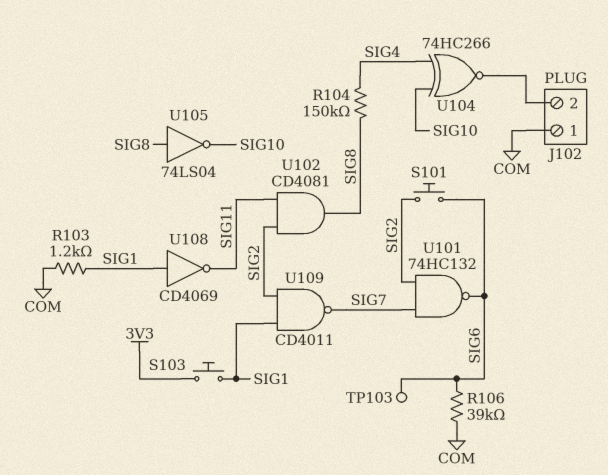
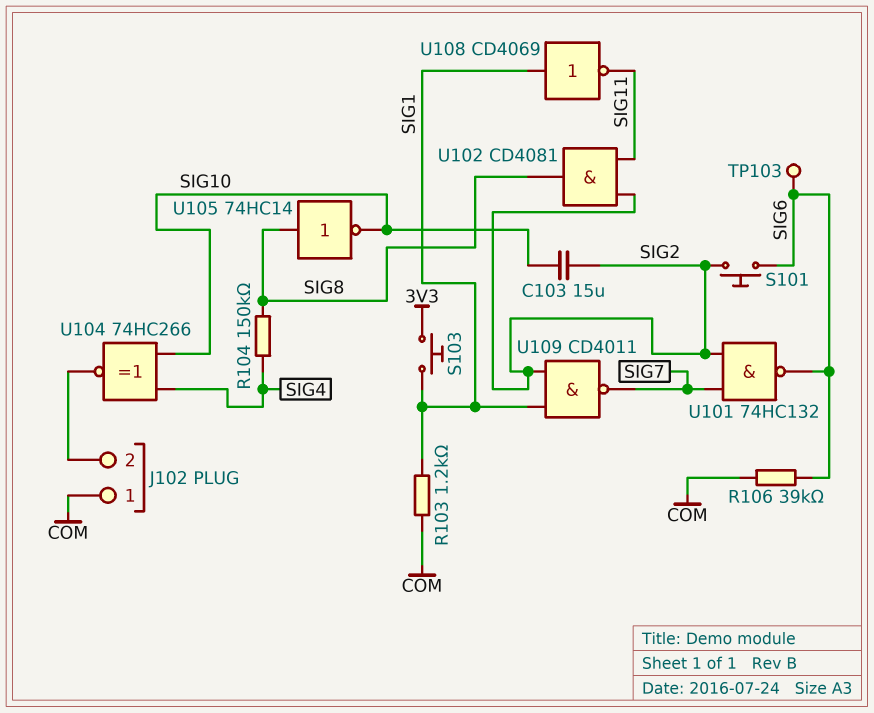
C103: none -> 15uF (SIG2, SIG10)
U105: NOT 74LS04 (in SIG8, out SIG10) -> NOT 74HC14 (in SIG8, out SIG10)

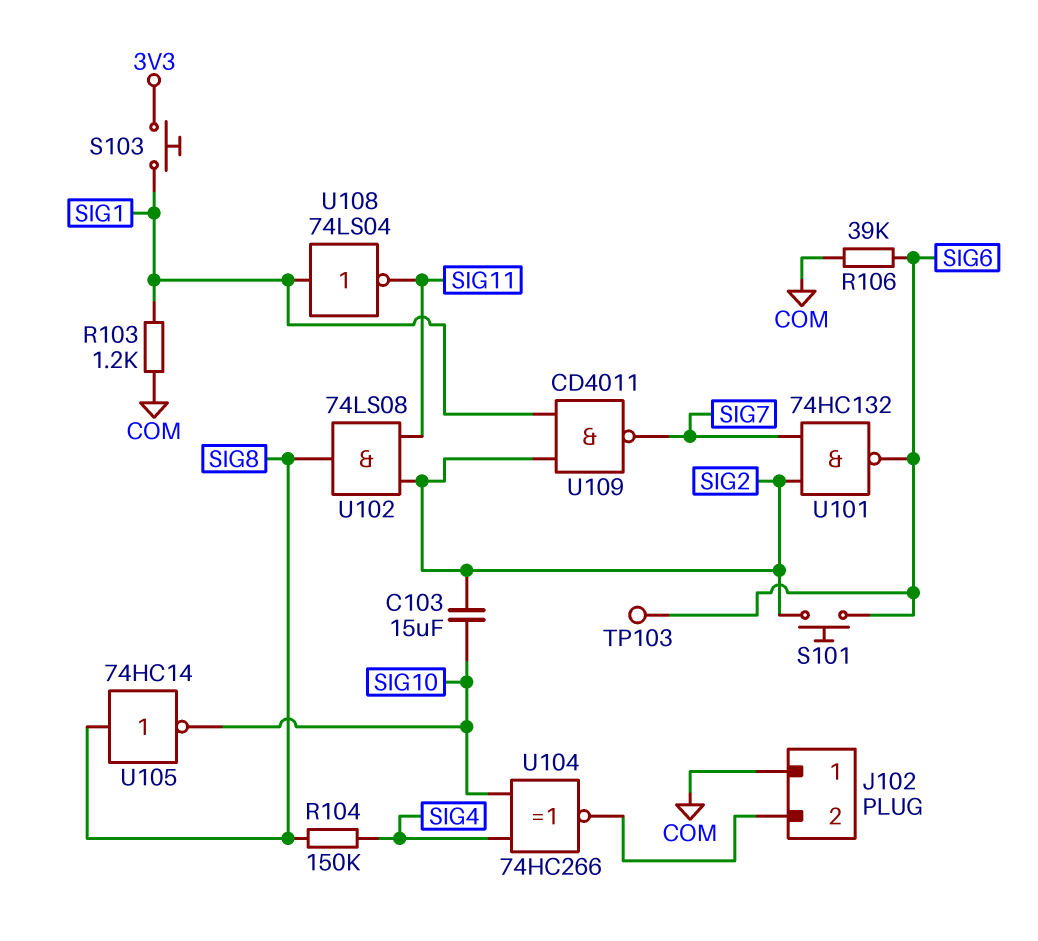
U102: AND CD4081 (in SIG2, in SIG11, out SIG8) -> AND 74LS08 (in SIG2, in SIG11, out SIG8)
U108: NOT CD4069 (in SIG1, out SIG11) -> NOT 74LS04 (in SIG1, out SIG11)

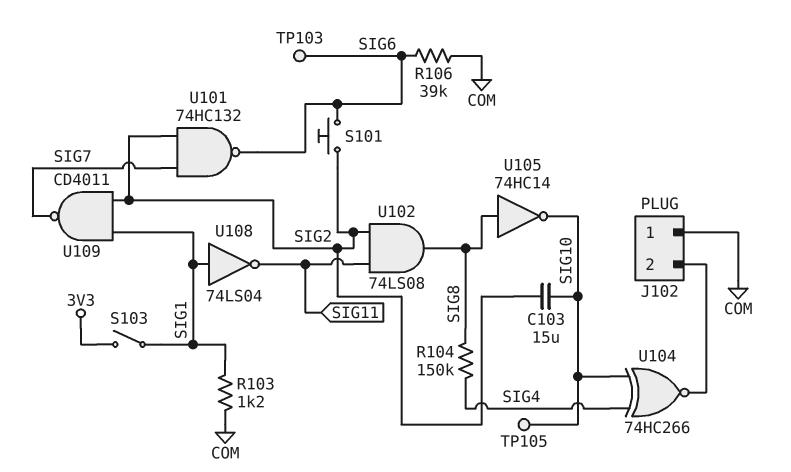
S103: button (3V3, SIG1) -> switch (3V3, SIG1)
TP105: none -> test point (SIG10)

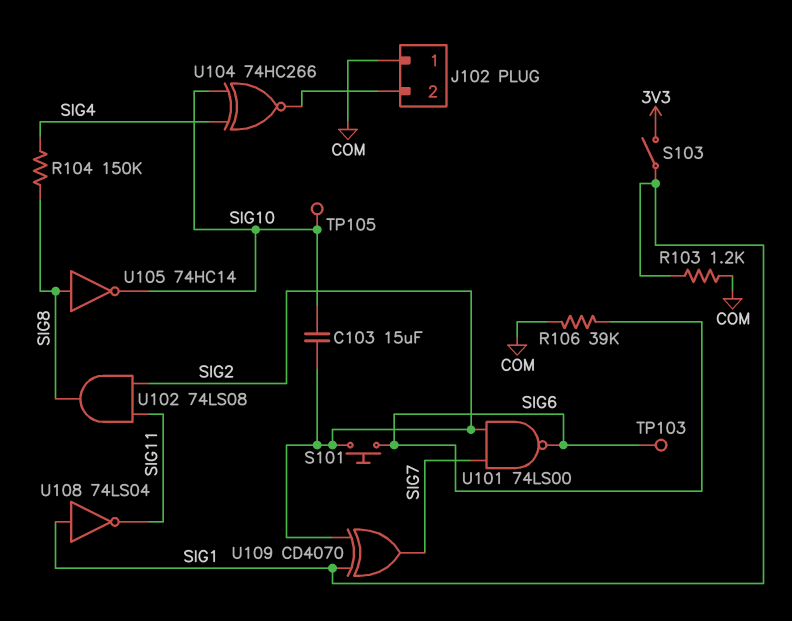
U101: NAND 74HC132 (in SIG2, in SIG7, out SIG6) -> NAND 74LS00 (in SIG2, in SIG7, out SIG6)
U109: NAND CD4011 (in SIG1, in SIG2, out SIG7) -> XOR CD4070 (in SIG1, in SIG2, out SIG7)

